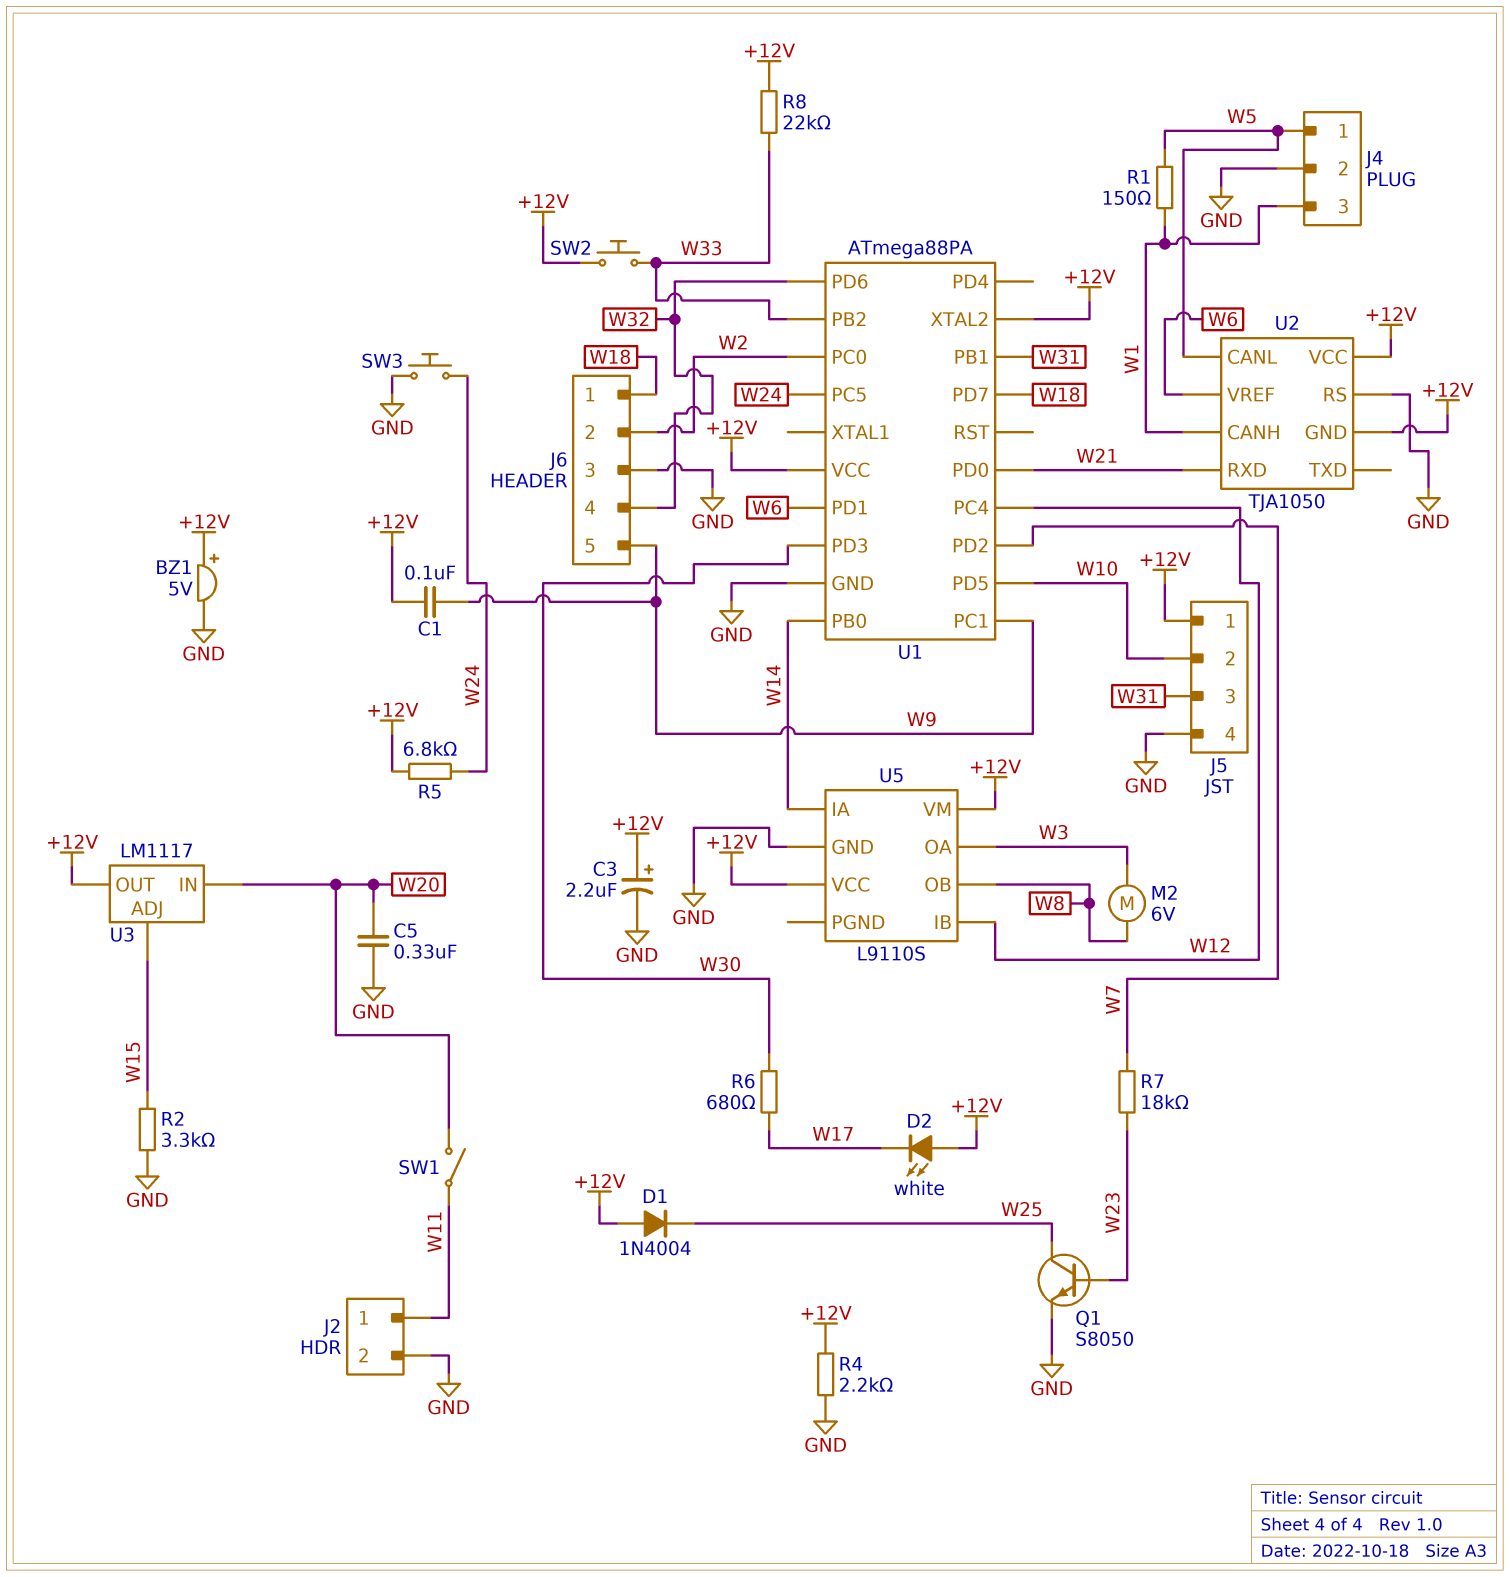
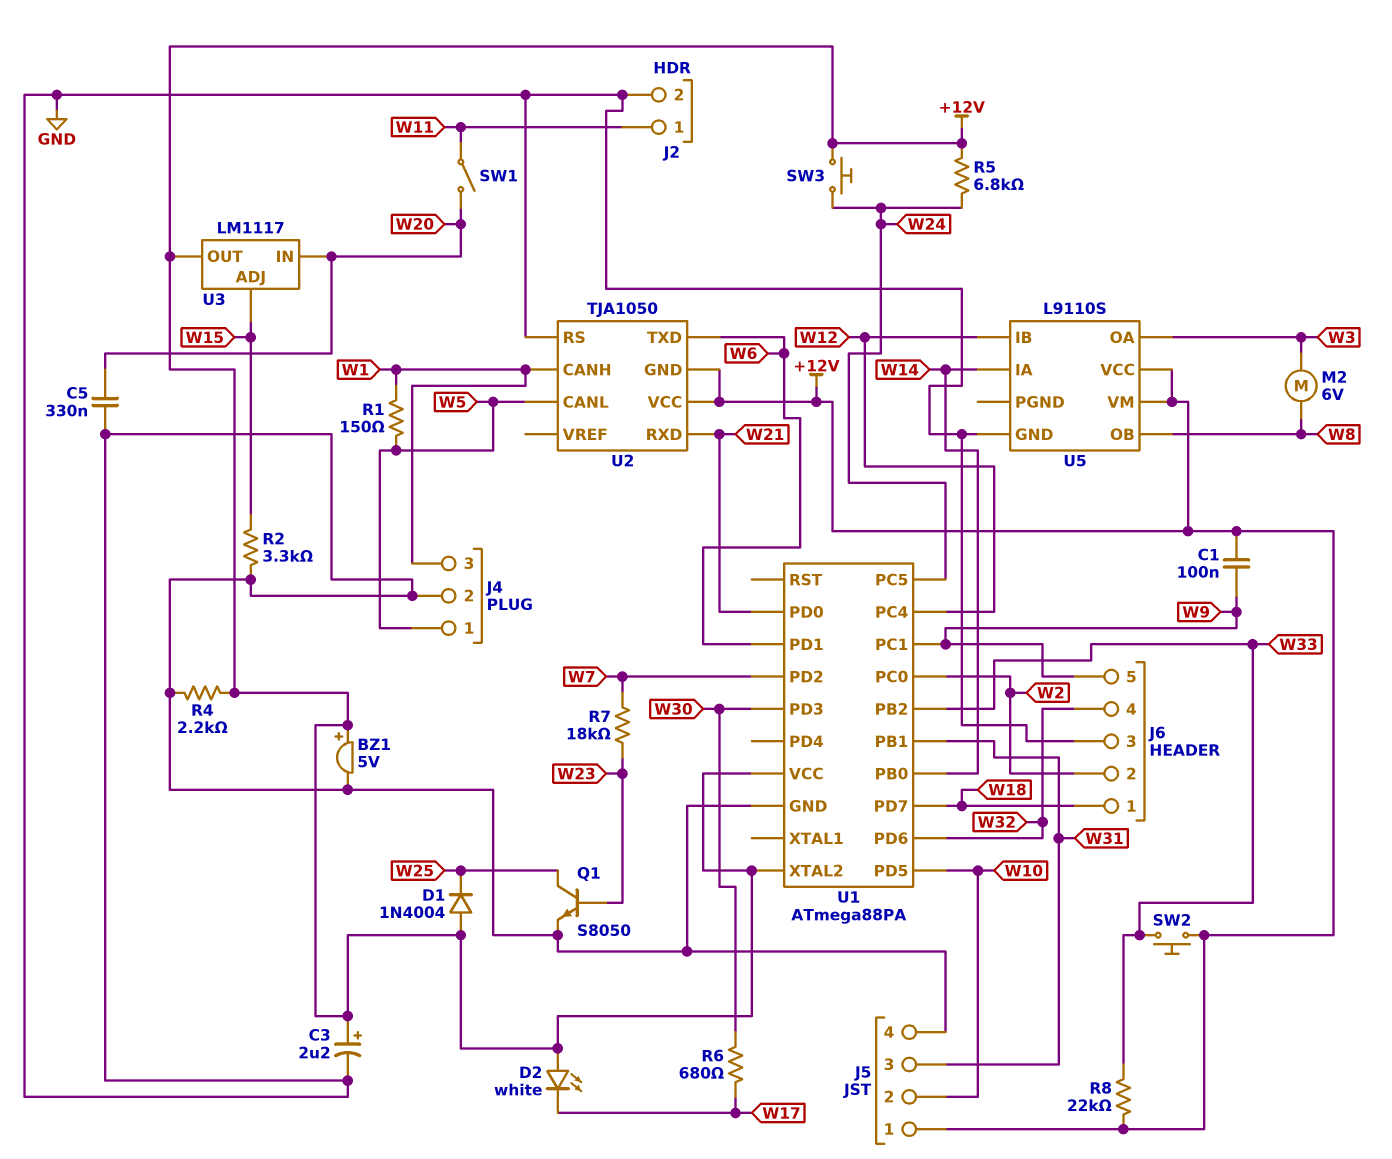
SW3: button (GND, W24) -> button (+12V, W24)
U2 pin TXD: none -> W6
U2 pin VREF: W6 -> none

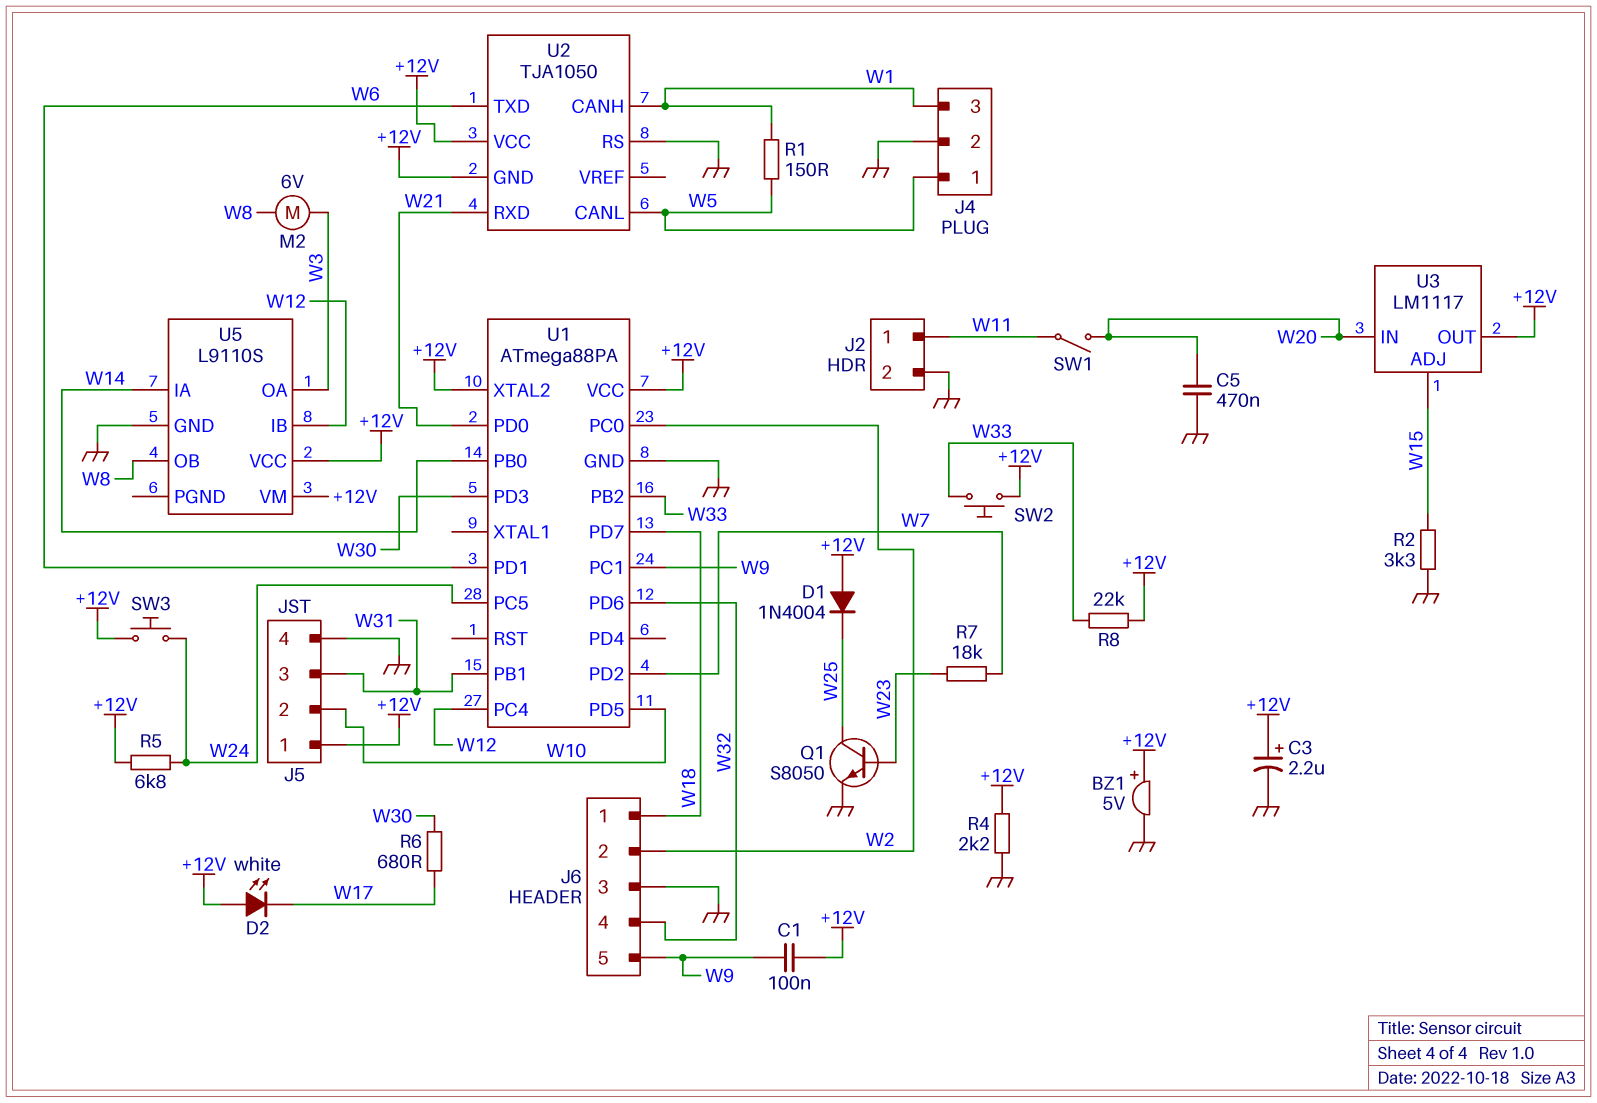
C5: 330nF (GND, W20) -> 470nF (GND, W20)

